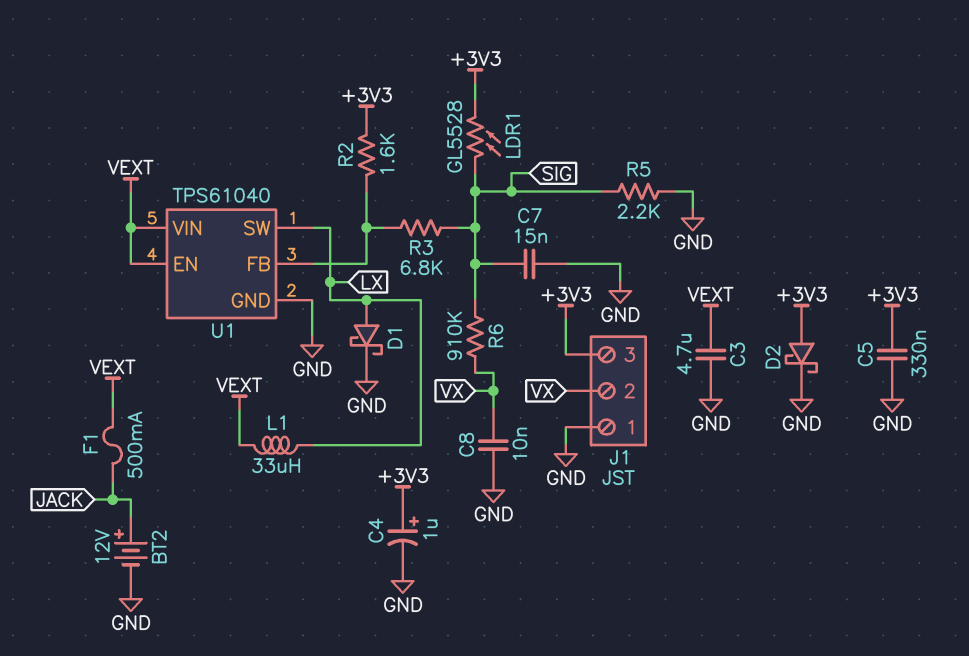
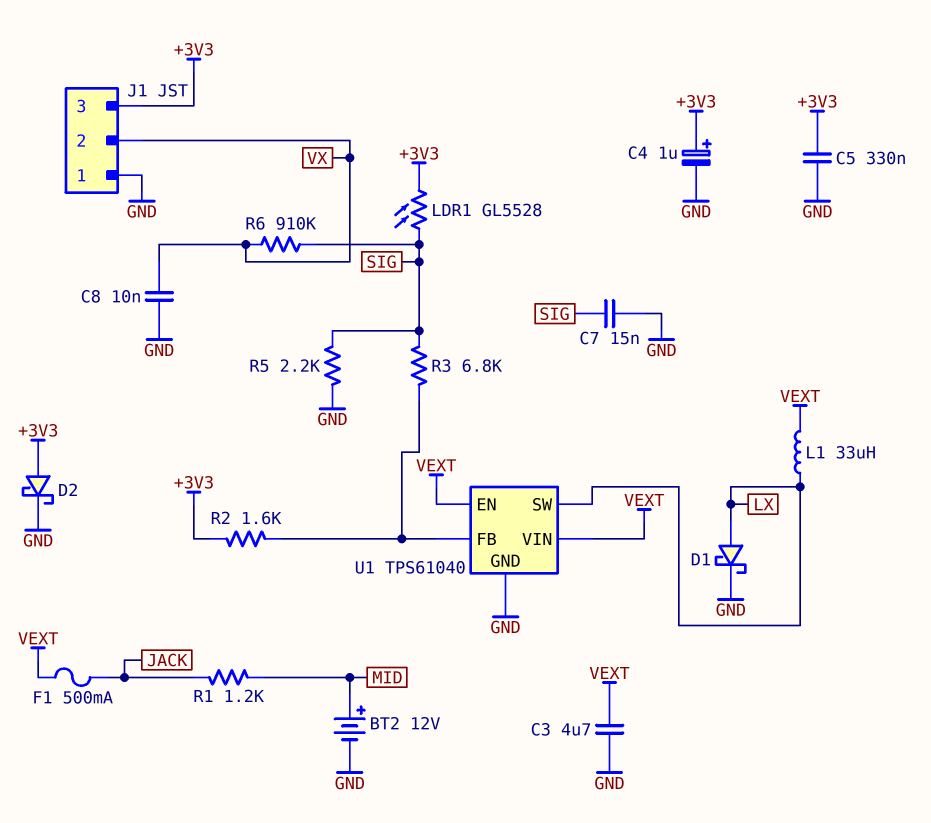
BT2: 12V (plus JACK, minus GND) -> 12V (plus MID, minus GND)
R1: none -> 1.2k (JACK, MID)

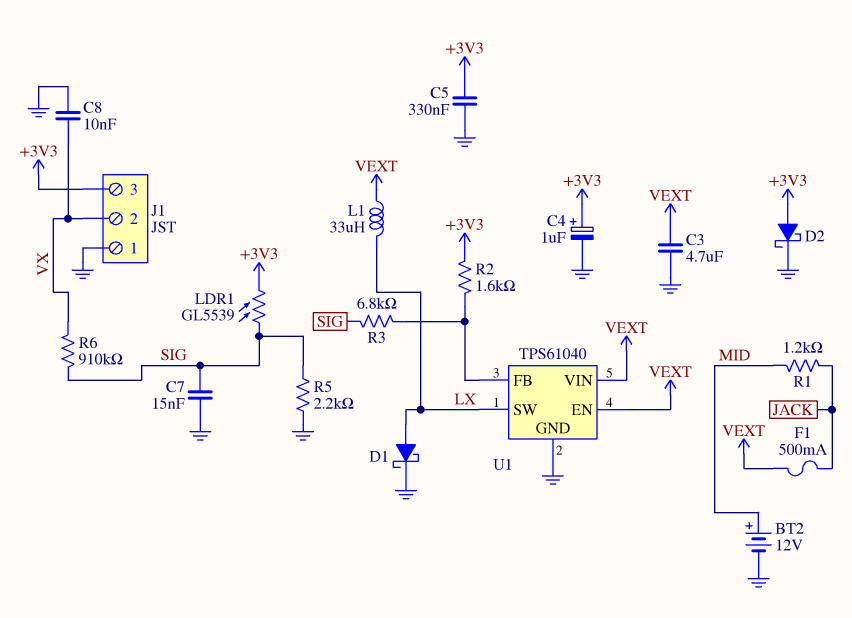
LDR1: GL5528 (+3V3, SIG) -> GL5539 (+3V3, SIG)

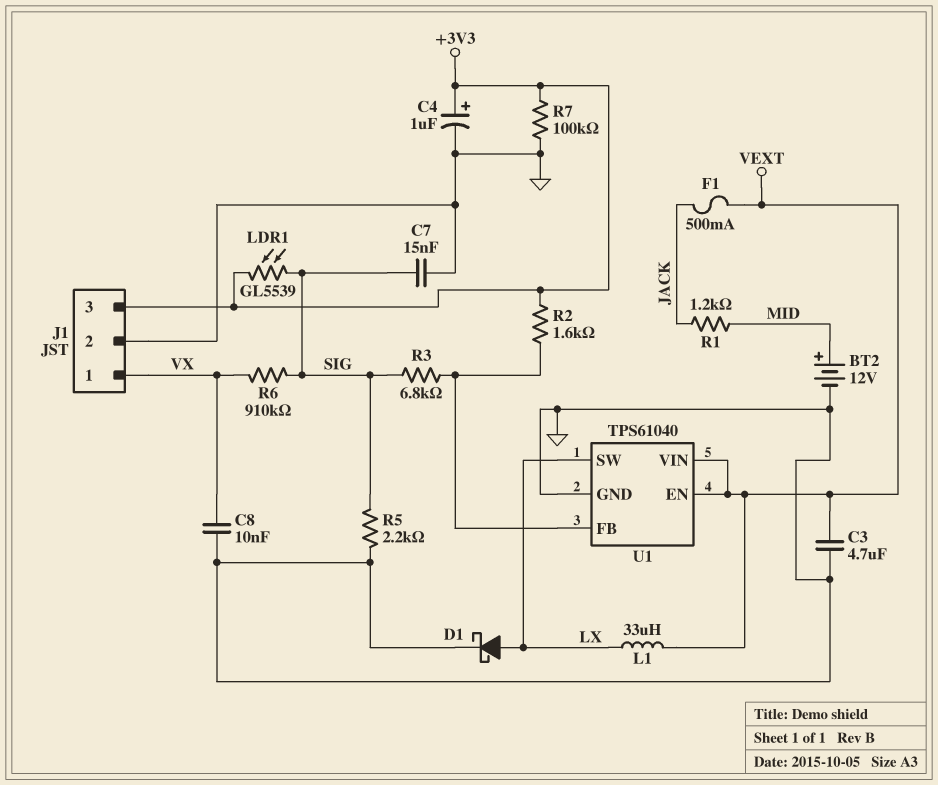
C5: 330nF (+3V3, GND) -> none
D2: schottky (A +3V3, K GND) -> none
J1 pin 1: GND -> VX
J1 pin 2: VX -> GND
R7: none -> 100k (+3V3, GND)

